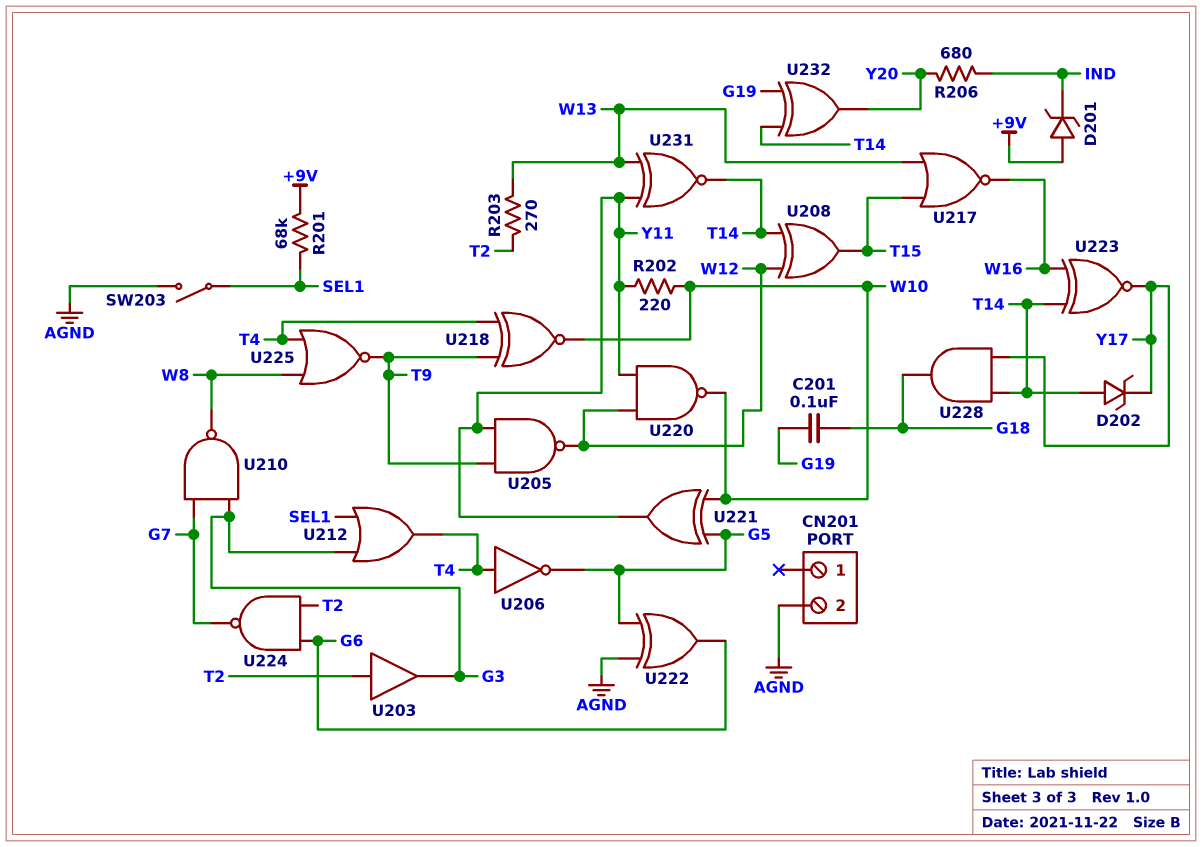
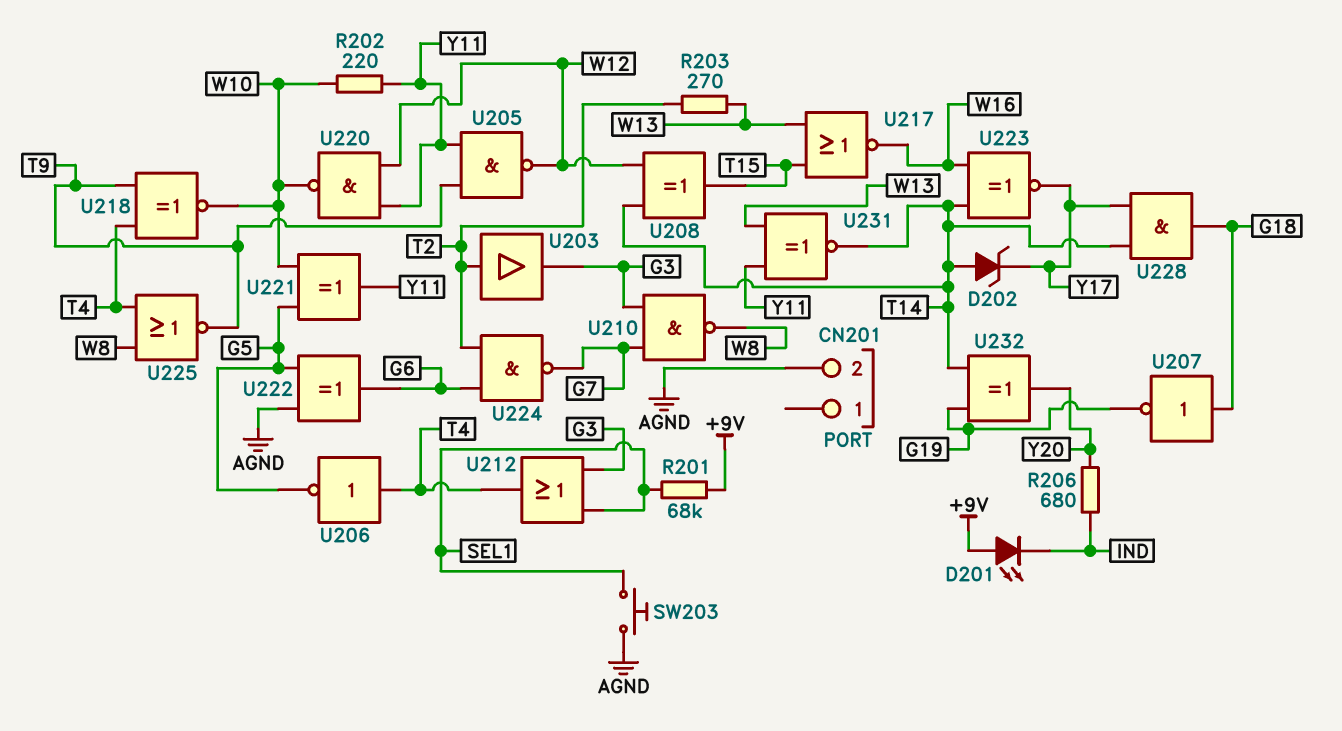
C201: 100nF (G18, G19) -> none
D201: zener (A +9V, K IND) -> LED (A +9V, K IND)
SW203: switch (AGND, SEL1) -> button (AGND, SEL1)
U207: none -> NOT (in G18, out G19)

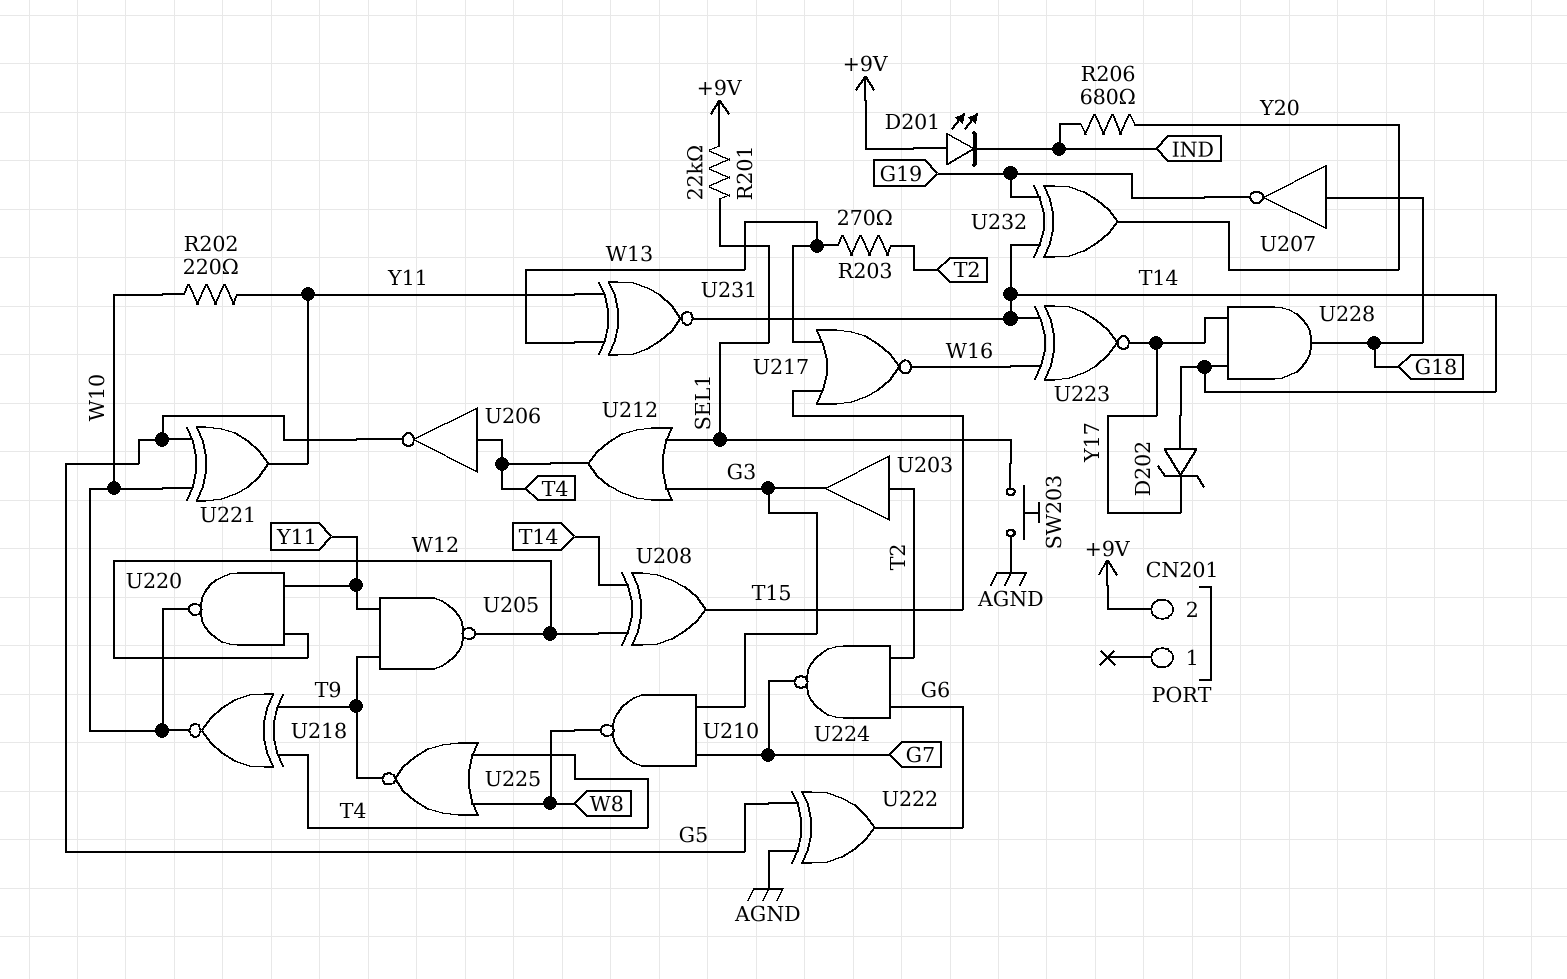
CN201 pin 2: AGND -> +9V
R201: 68k (+9V, SEL1) -> 22k (+9V, SEL1)

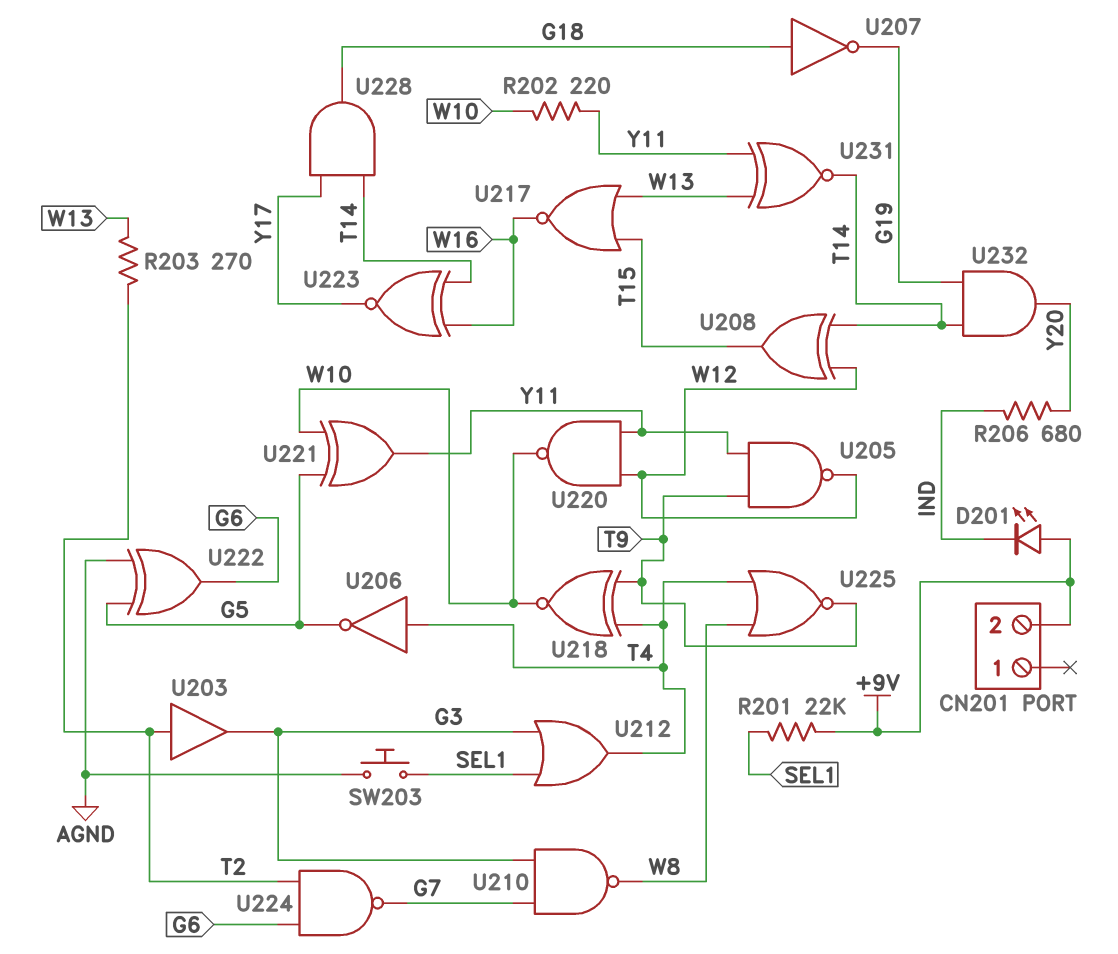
D202: zener (A T14, K Y17) -> none
U232: XOR (in G19, in T14, out Y20) -> AND (in G19, in T14, out Y20)

